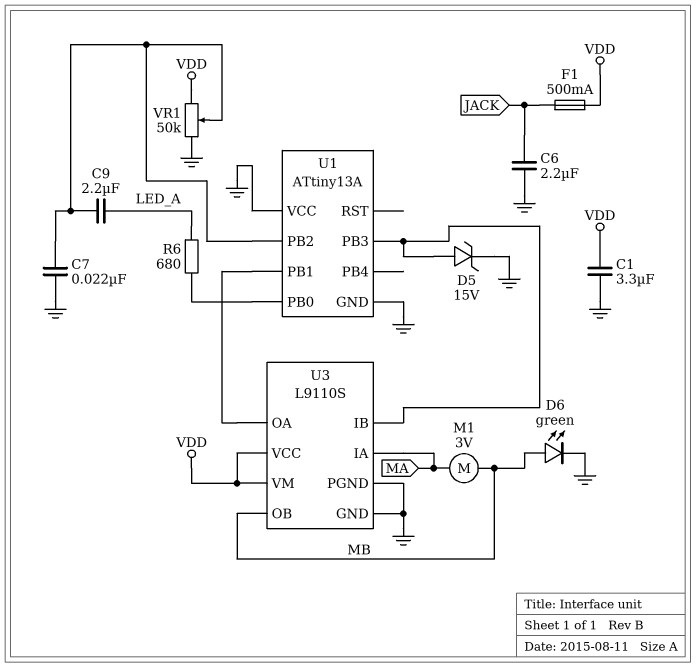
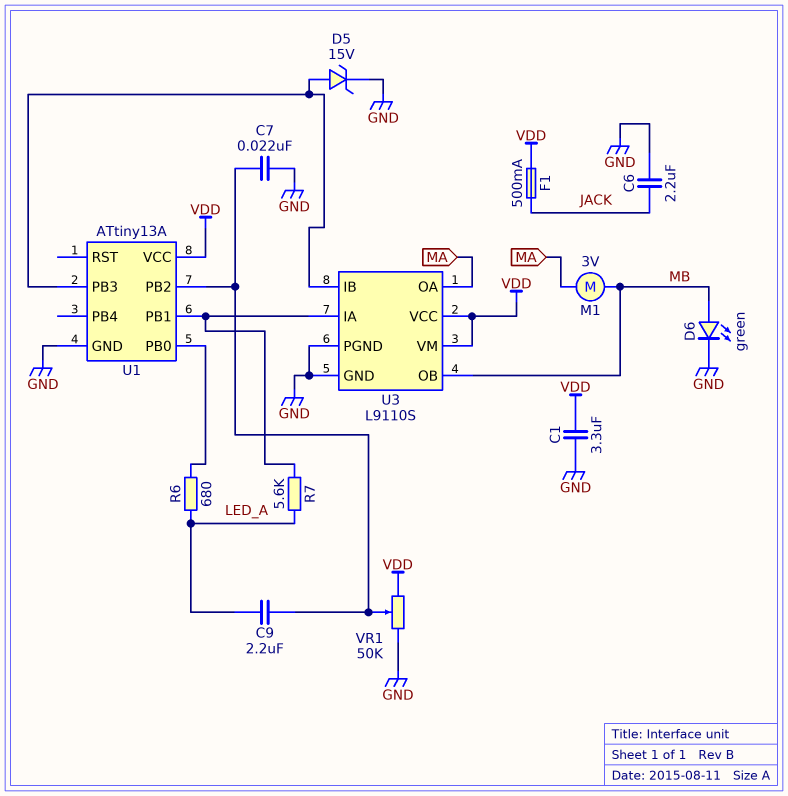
R7: none -> 5.6k (LED_A, U1/PB1)
U1 pin VCC: GND -> VDD
U3 pin IA: MA -> U1/PB1
U3 pin OA: U1/PB1 -> MA

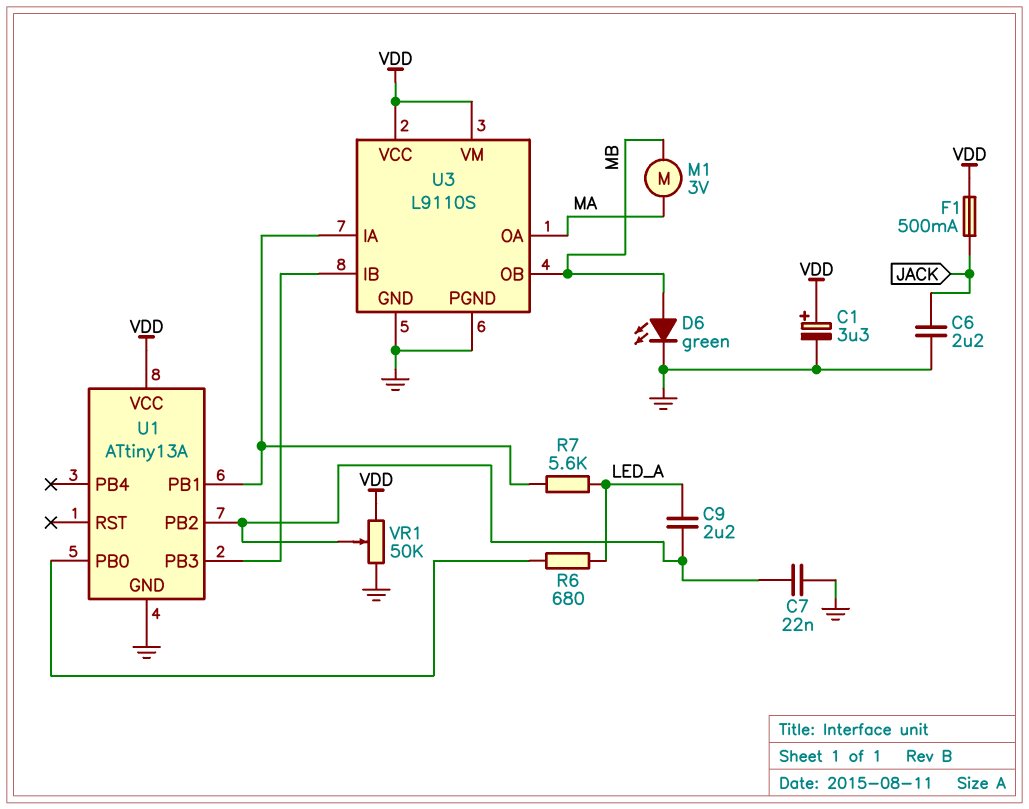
C1: 3.3uF (GND, VDD) -> 3.3uF (plus VDD, minus GND)
D5: zener 15V (A U1/PB3, K GND) -> none

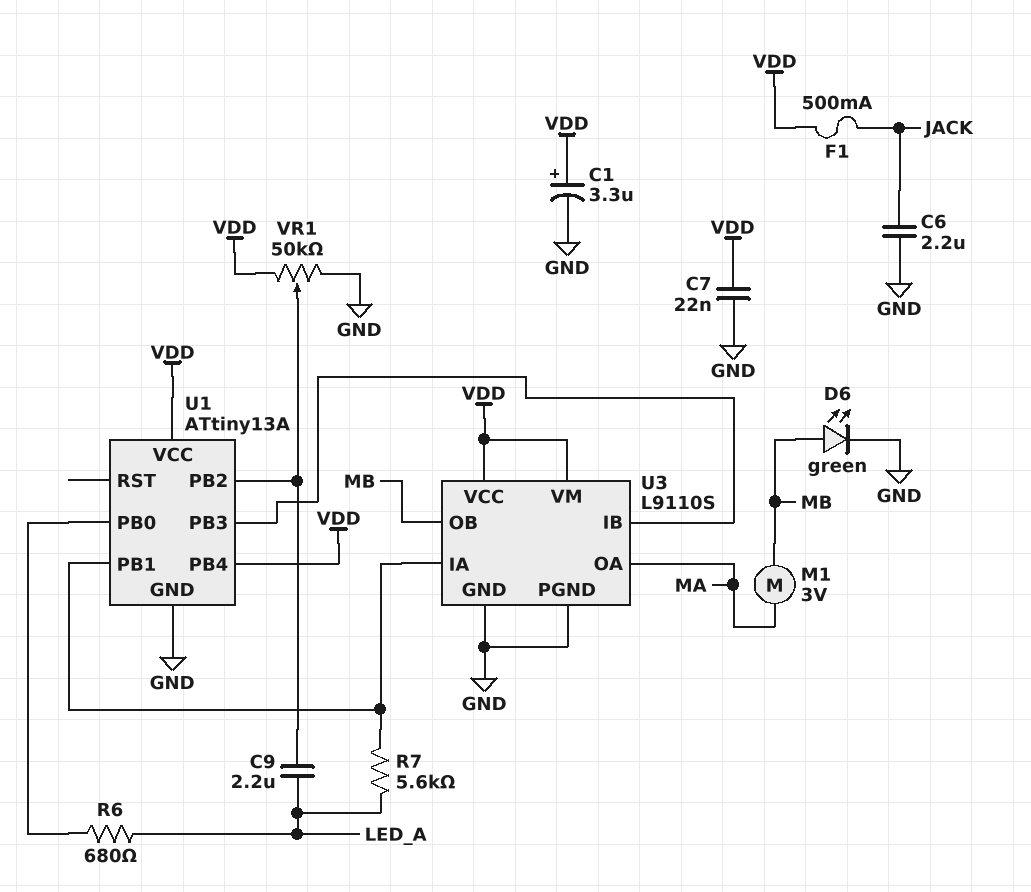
C7: 22nF (GND, U1/PB2) -> 22nF (GND, VDD)
U1 pin PB4: none -> VDD

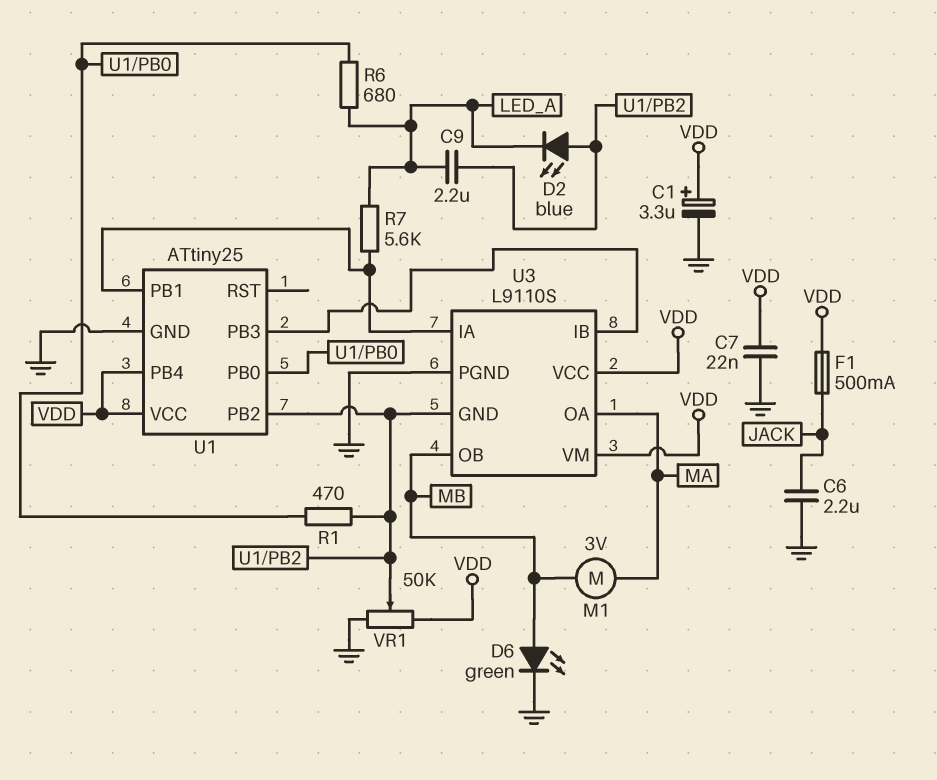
D2: none -> LED blue (A U1/PB2, K LED_A)
R1: none -> 470 (U1/PB0, U1/PB2)
U1: ATtiny13A -> ATtiny25
U3 pin GND: GND -> U1/PB2

